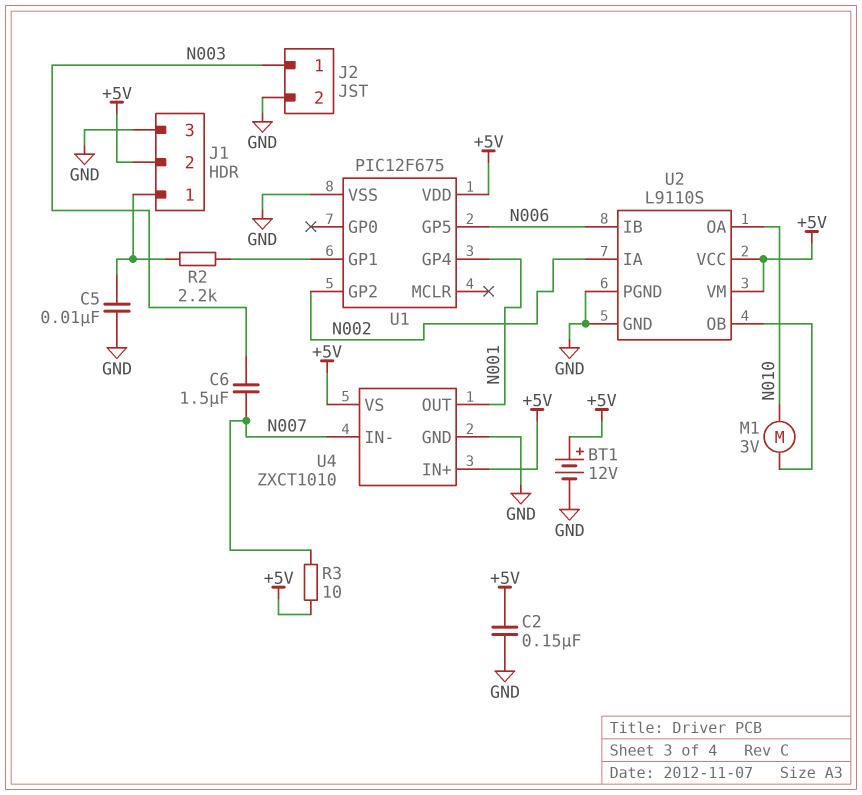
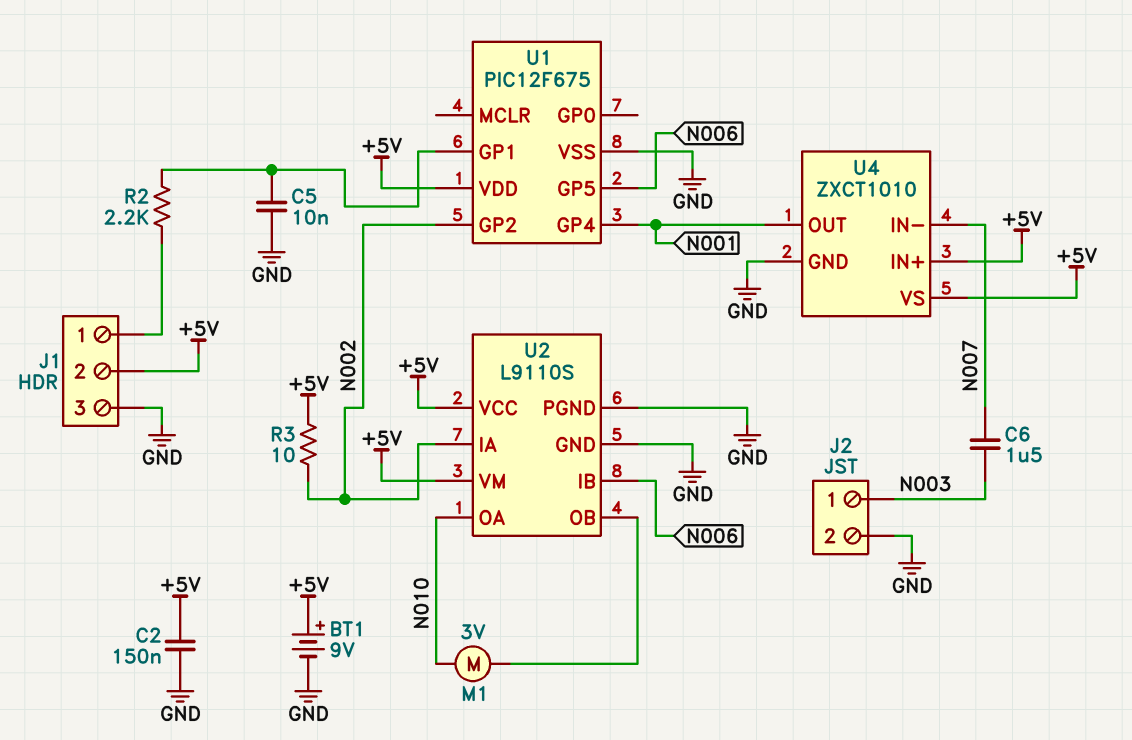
BT1: 12V (plus +5V, minus GND) -> 9V (plus +5V, minus GND)
C5: 10nF (GND, J1/1) -> 10nF (GND, U1/GP1)
R3: 10 (+5V, N007) -> 10 (+5V, N002)

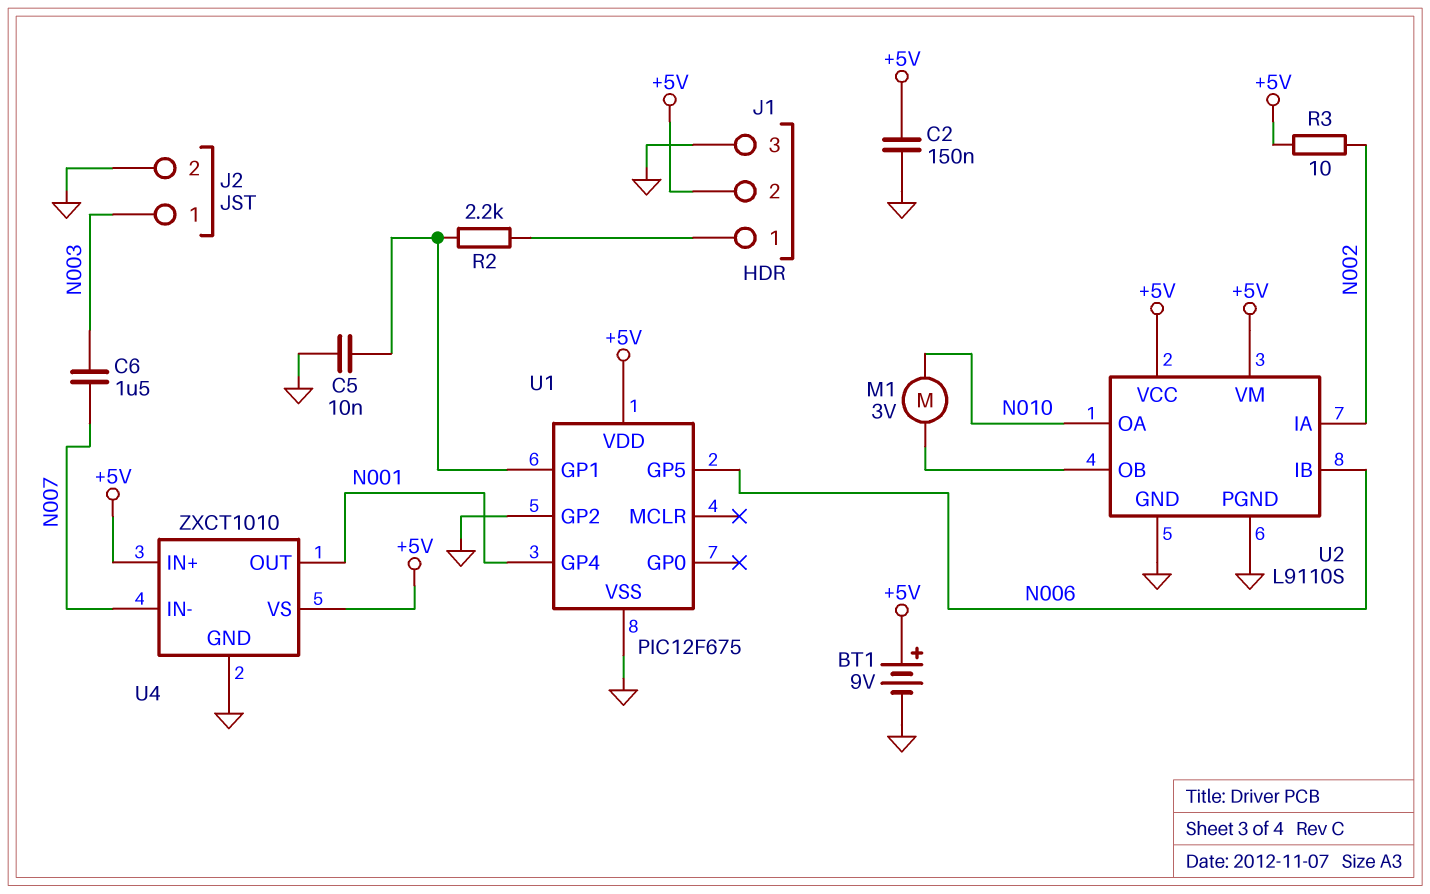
U1 pin GP2: N002 -> GND

